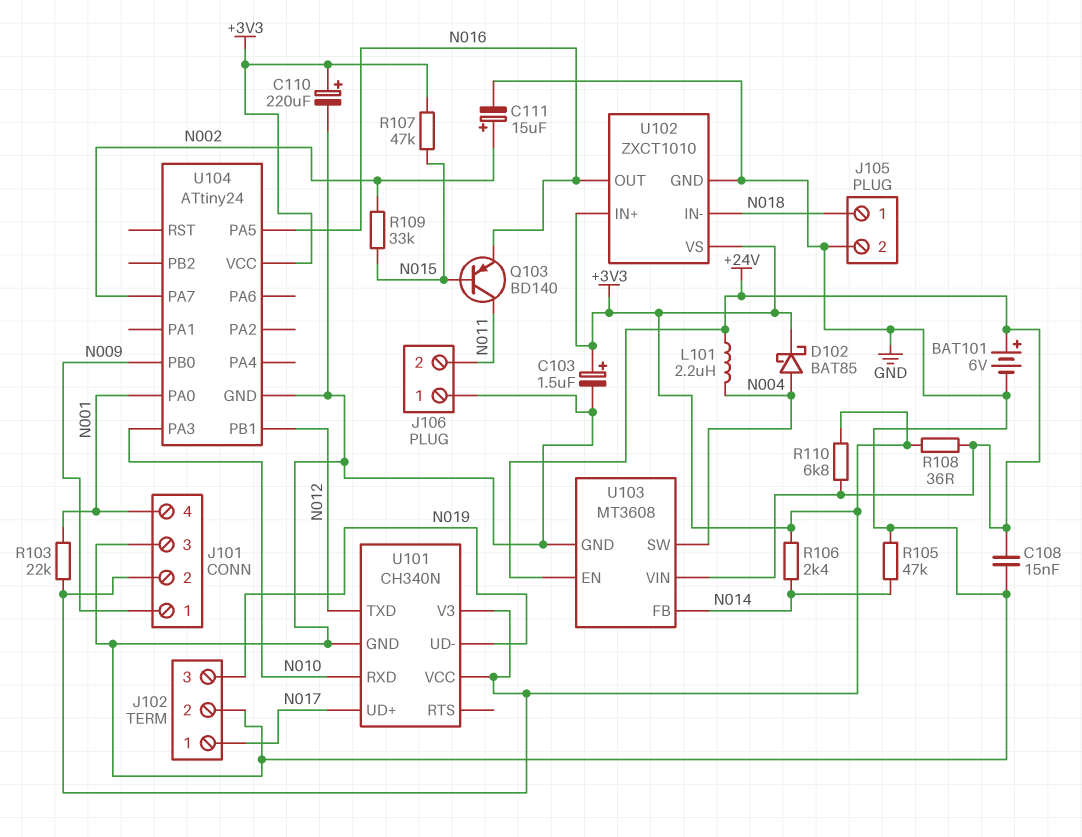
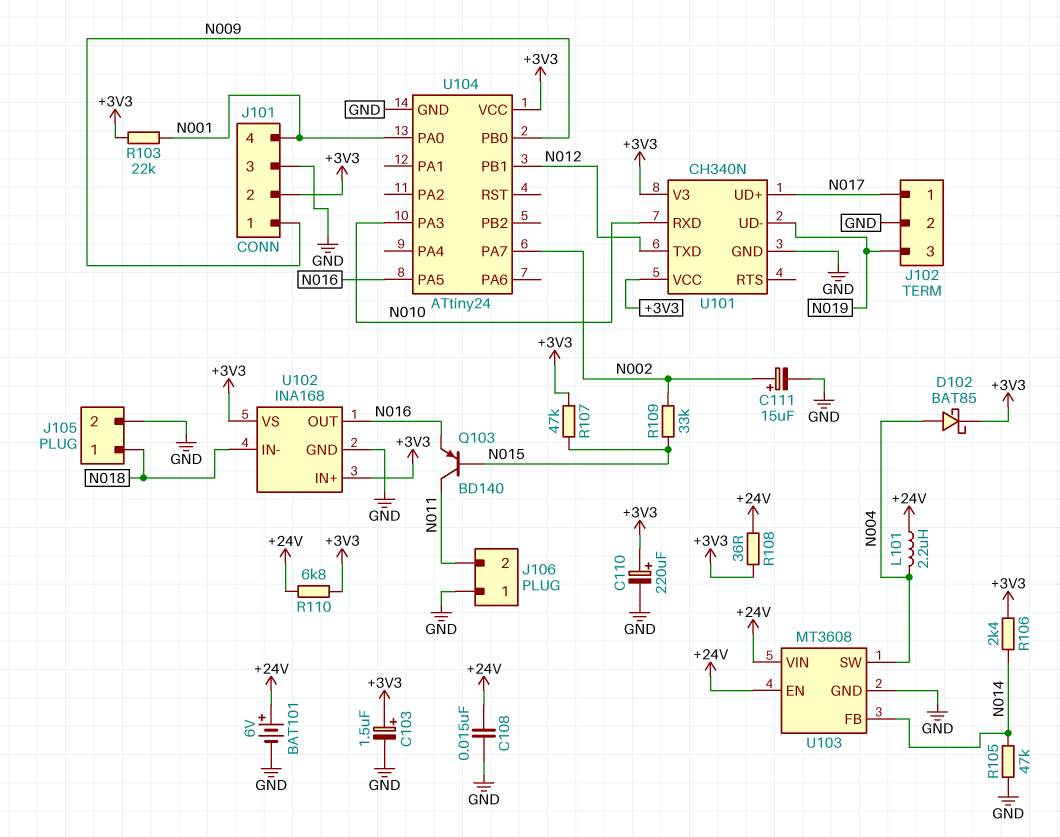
U102: ZXCT1010 -> INA168

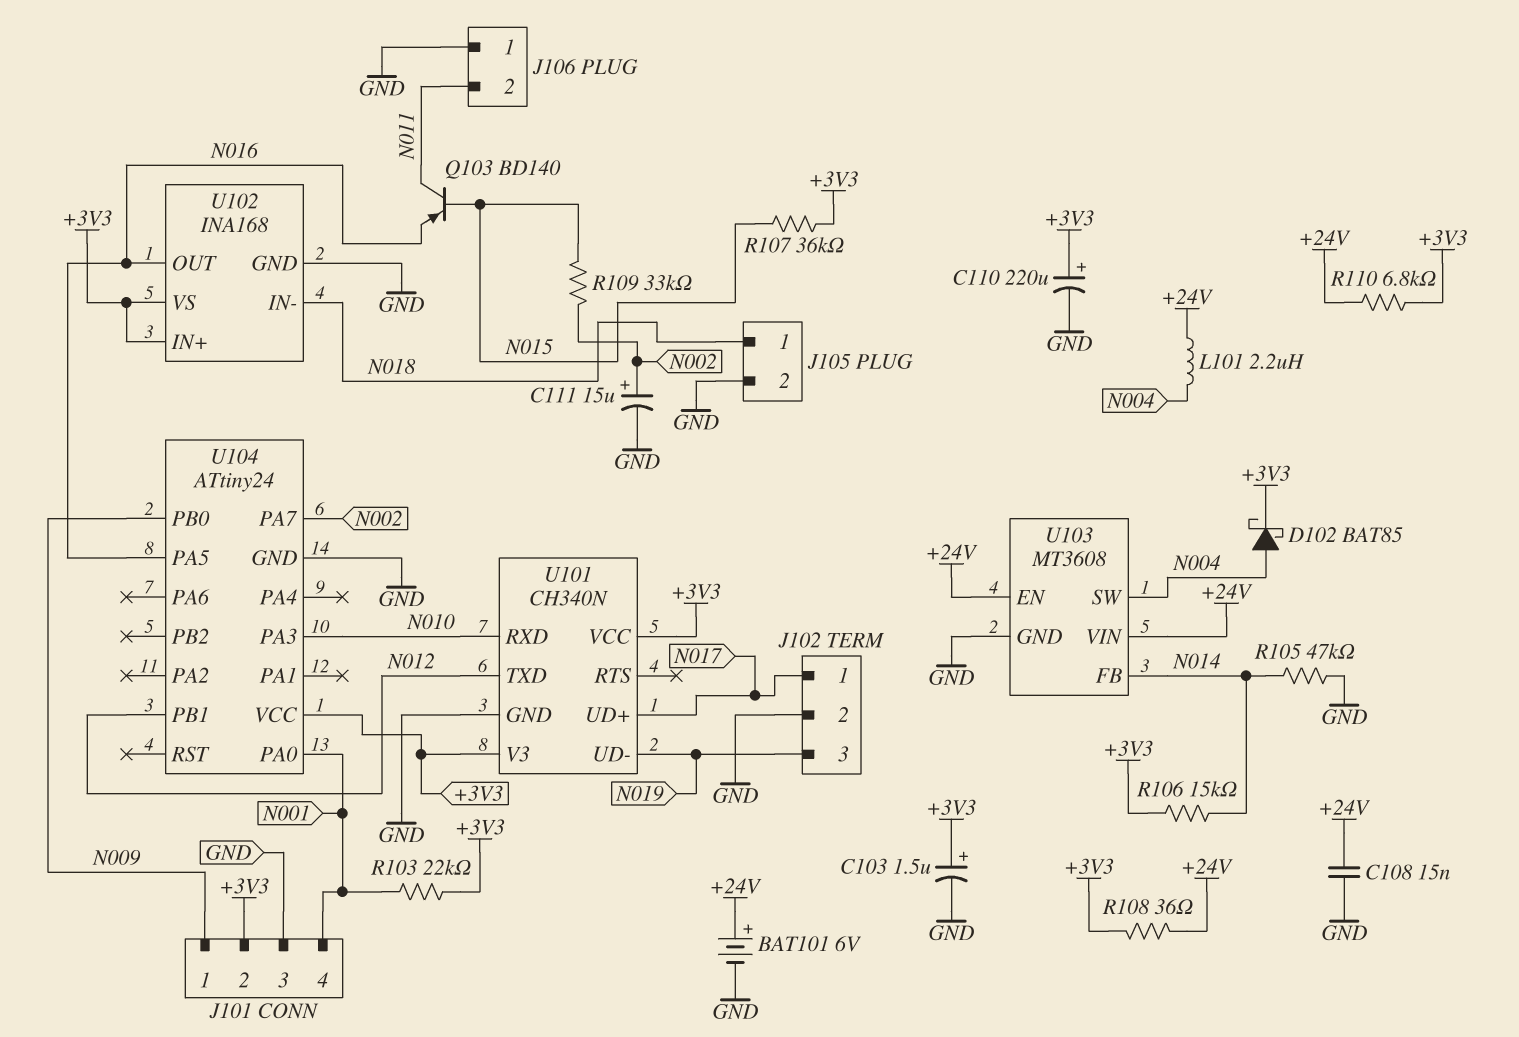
R106: 2.4k (+3V3, N014) -> 15k (+3V3, N014)
R107: 47k (+3V3, N015) -> 36k (+3V3, N015)

